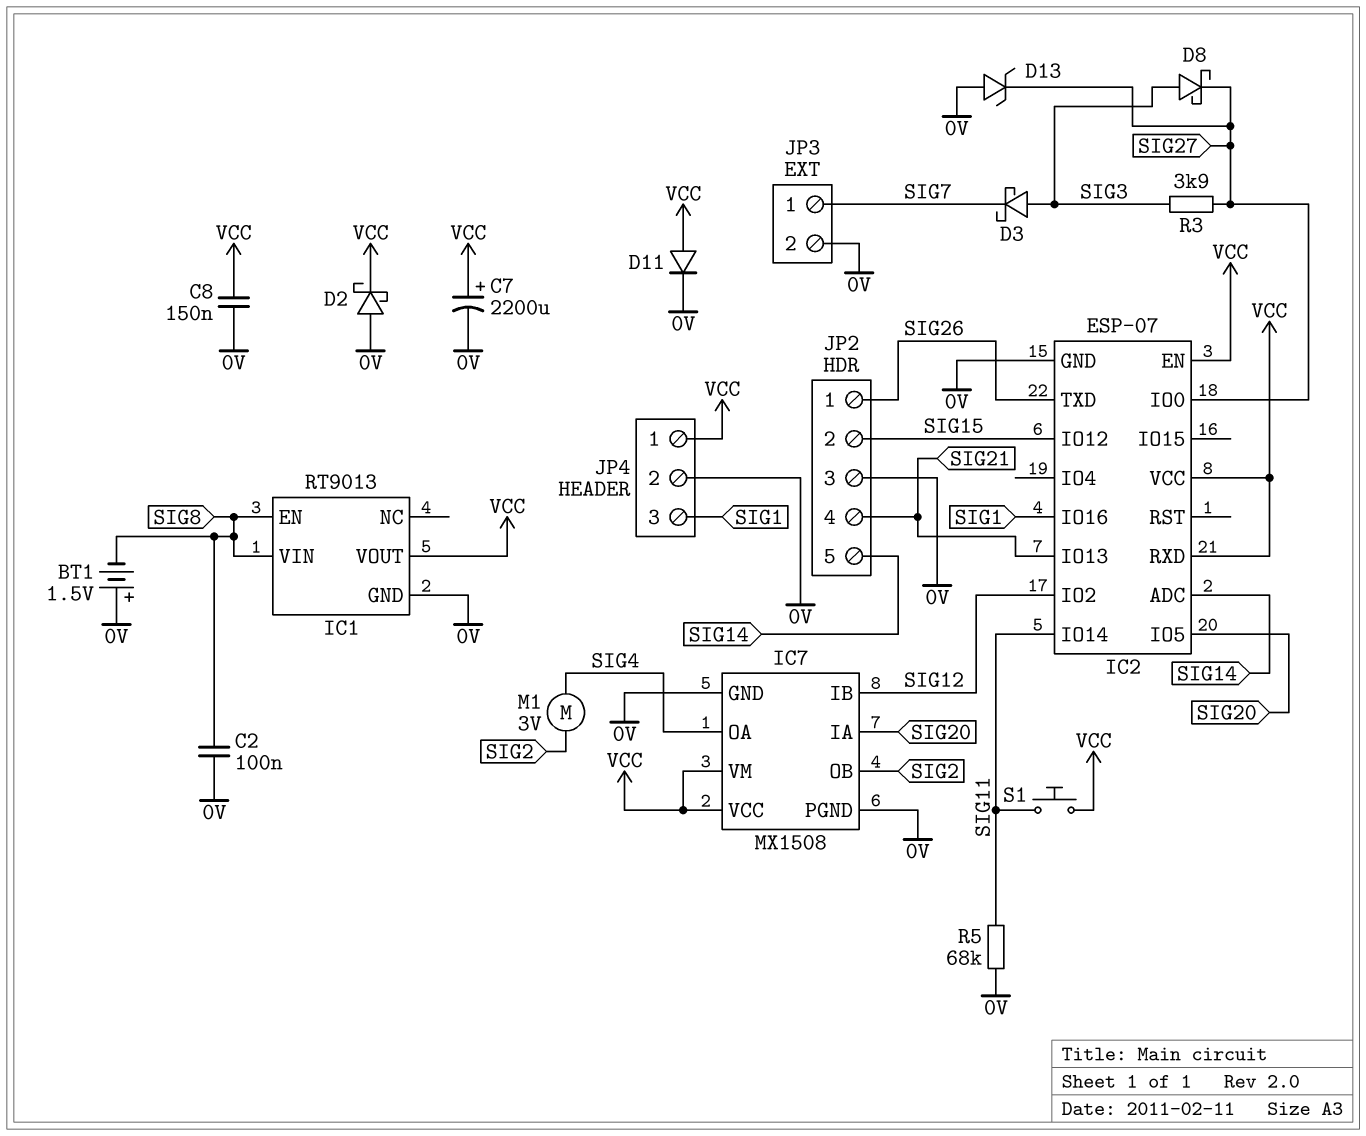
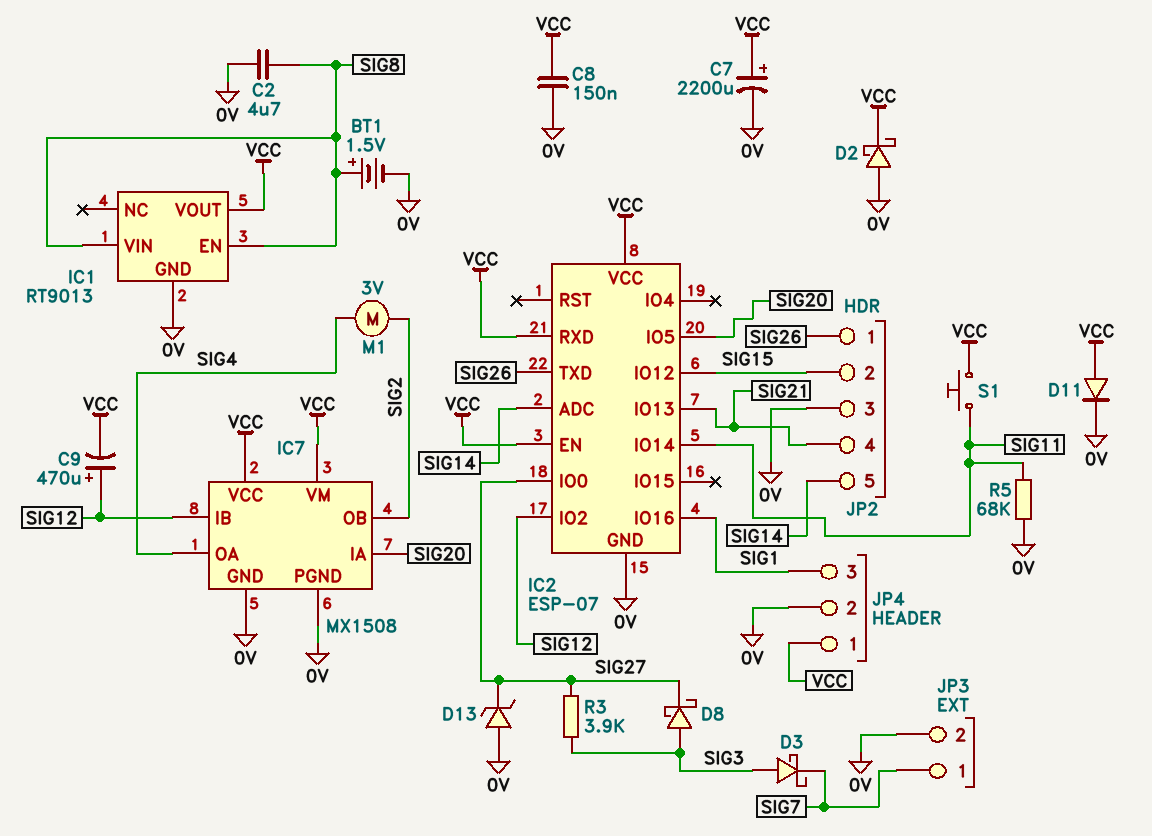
BT1: 1.5V (plus 0V, minus SIG8) -> 1.5V (plus SIG8, minus 0V)
C2: 100nF (0V, SIG8) -> 4.7uF (0V, SIG8)
C9: none -> 470uF (plus SIG12, minus VCC)

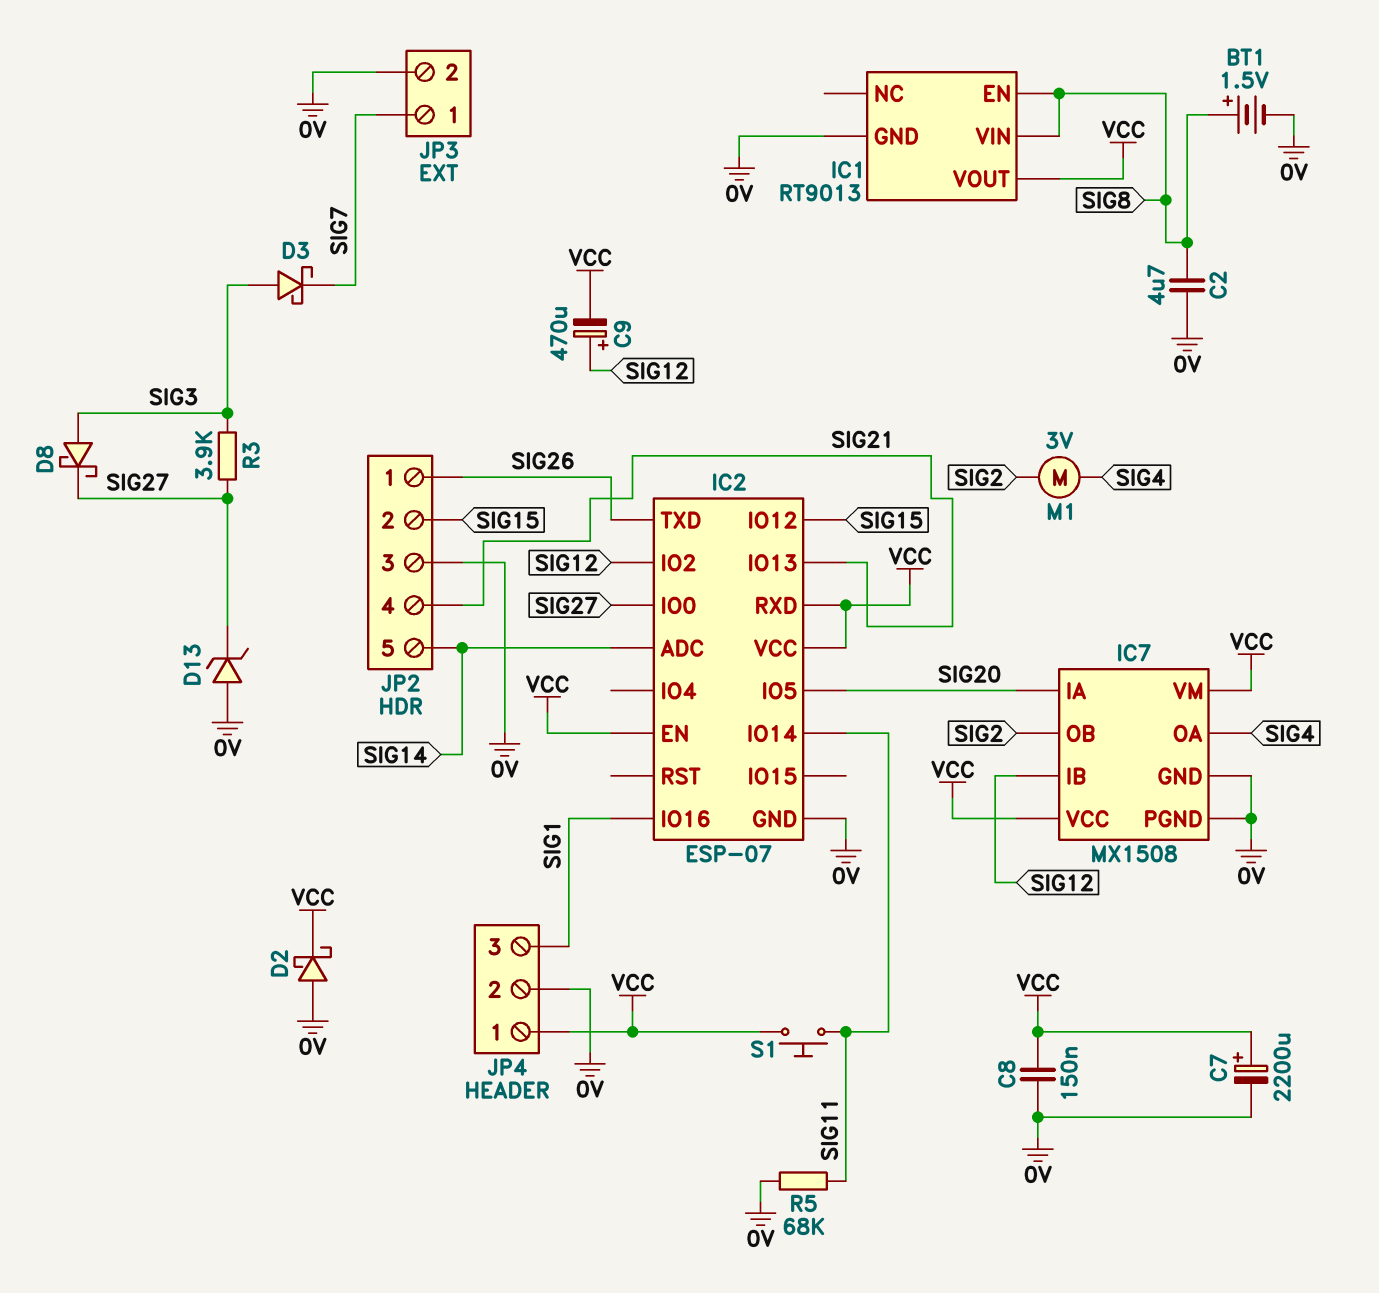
D11: diode (A VCC, K 0V) -> none

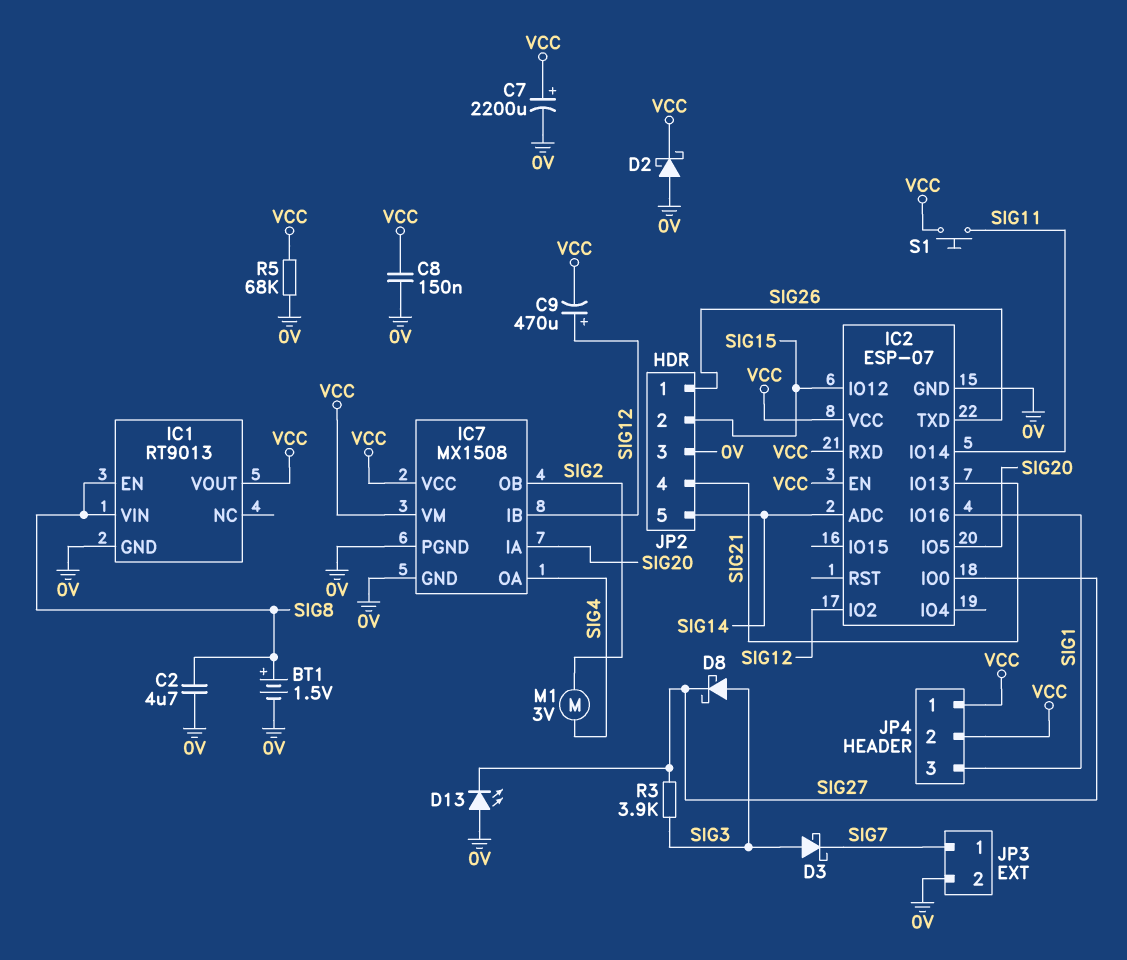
D13: zener (A 0V, K SIG27) -> LED (A 0V, K SIG27)
JP4 pin 2: 0V -> VCC
R5: 68k (0V, SIG11) -> 68k (0V, VCC)

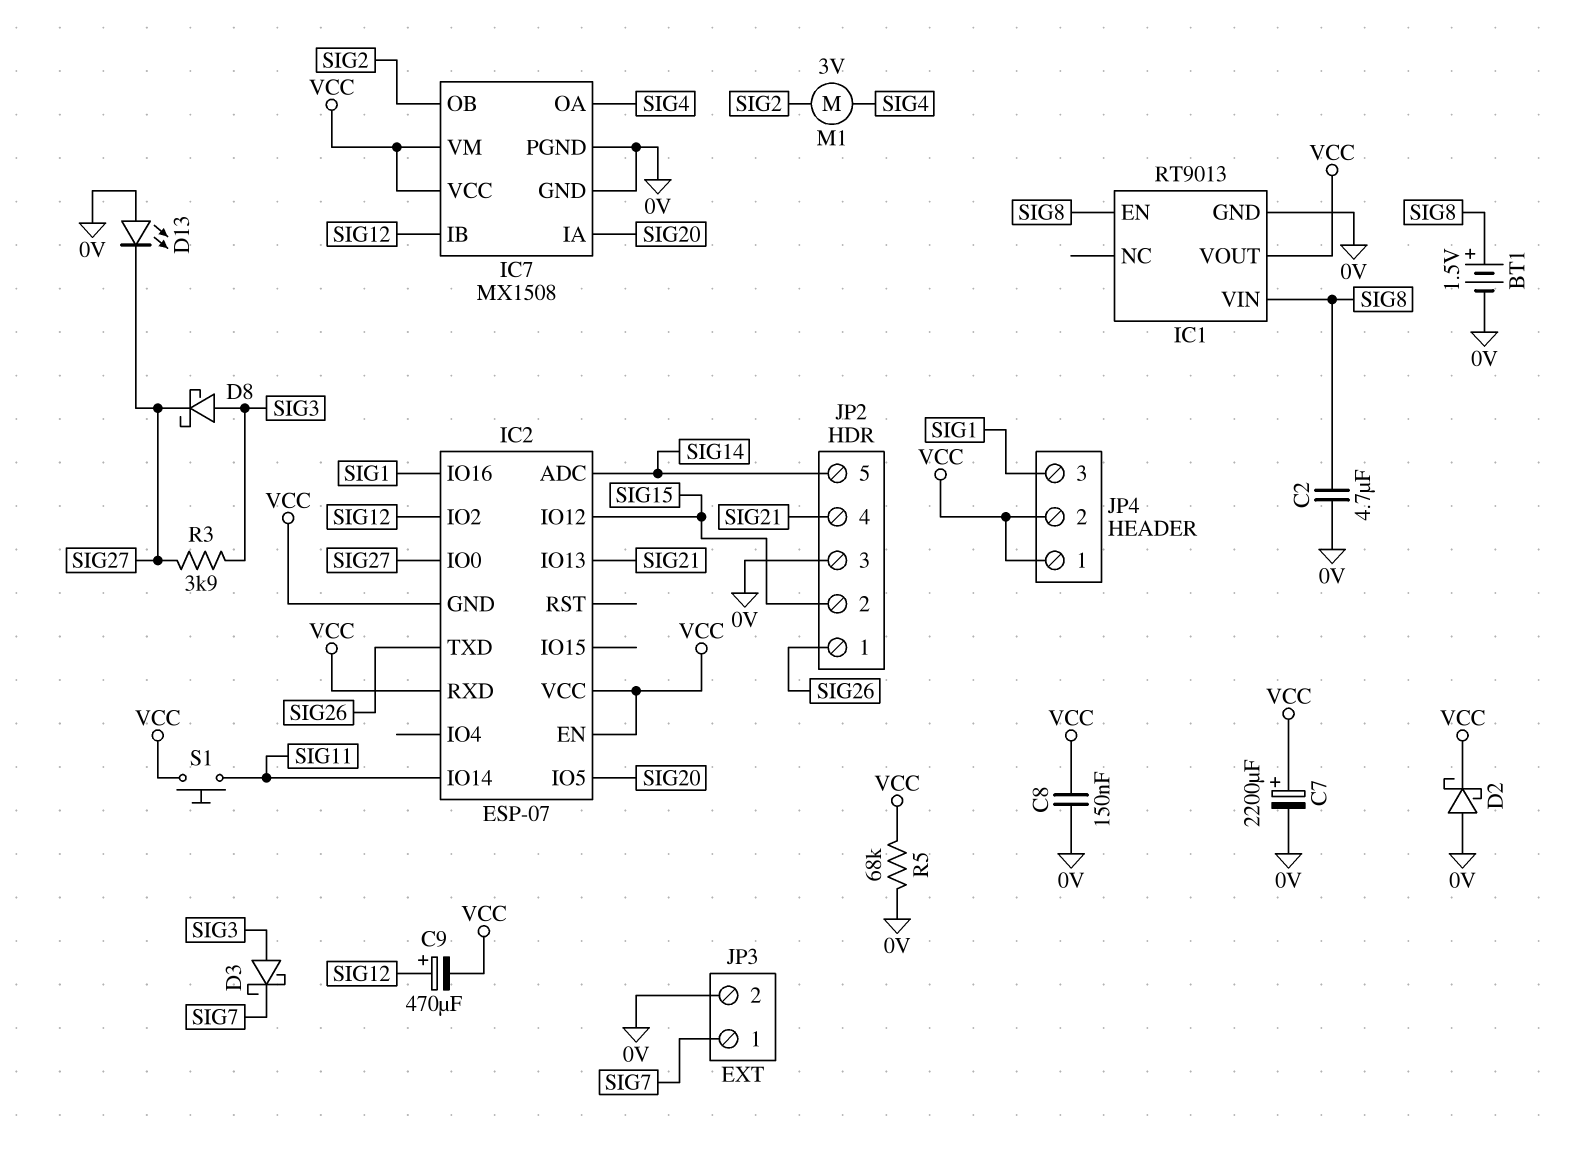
IC2 pin GND: 0V -> VCC

